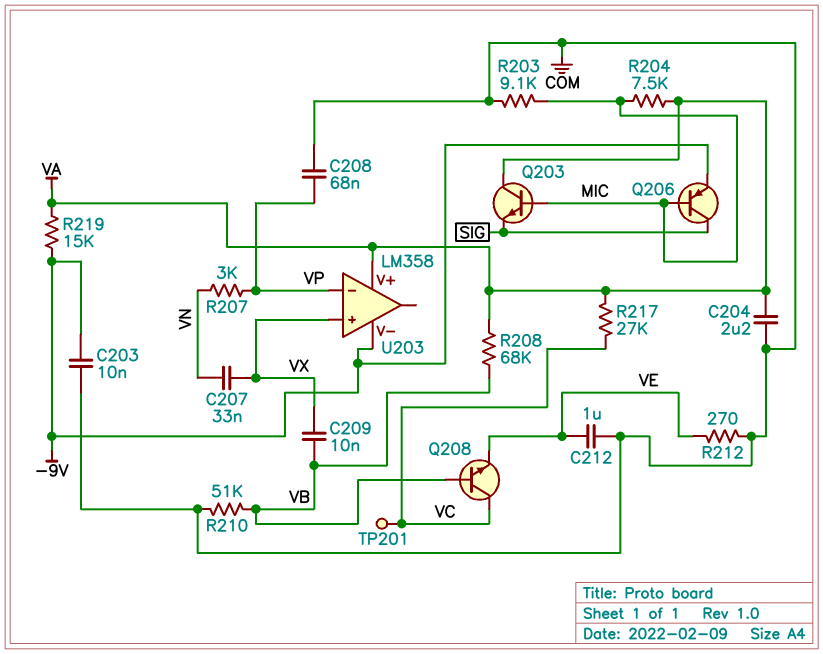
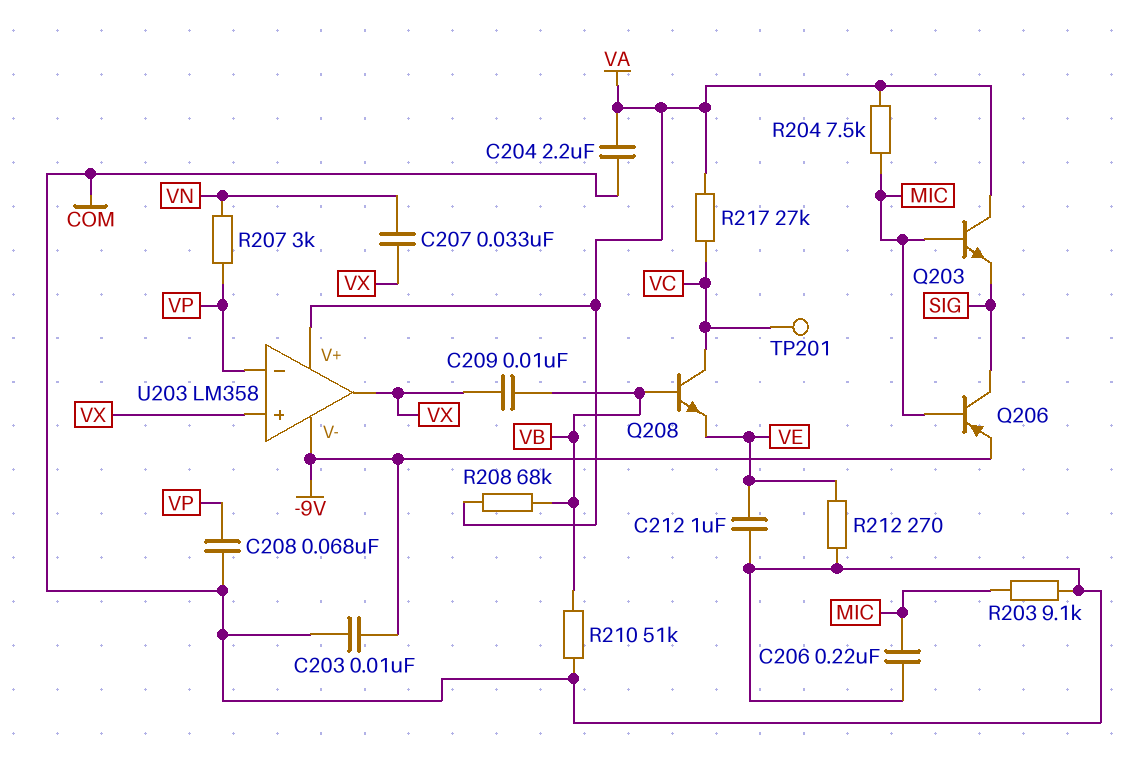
C206: none -> 220nF (COM, MIC)
R219: 15k (-9V, VA) -> none
U203 pin out: none -> VX

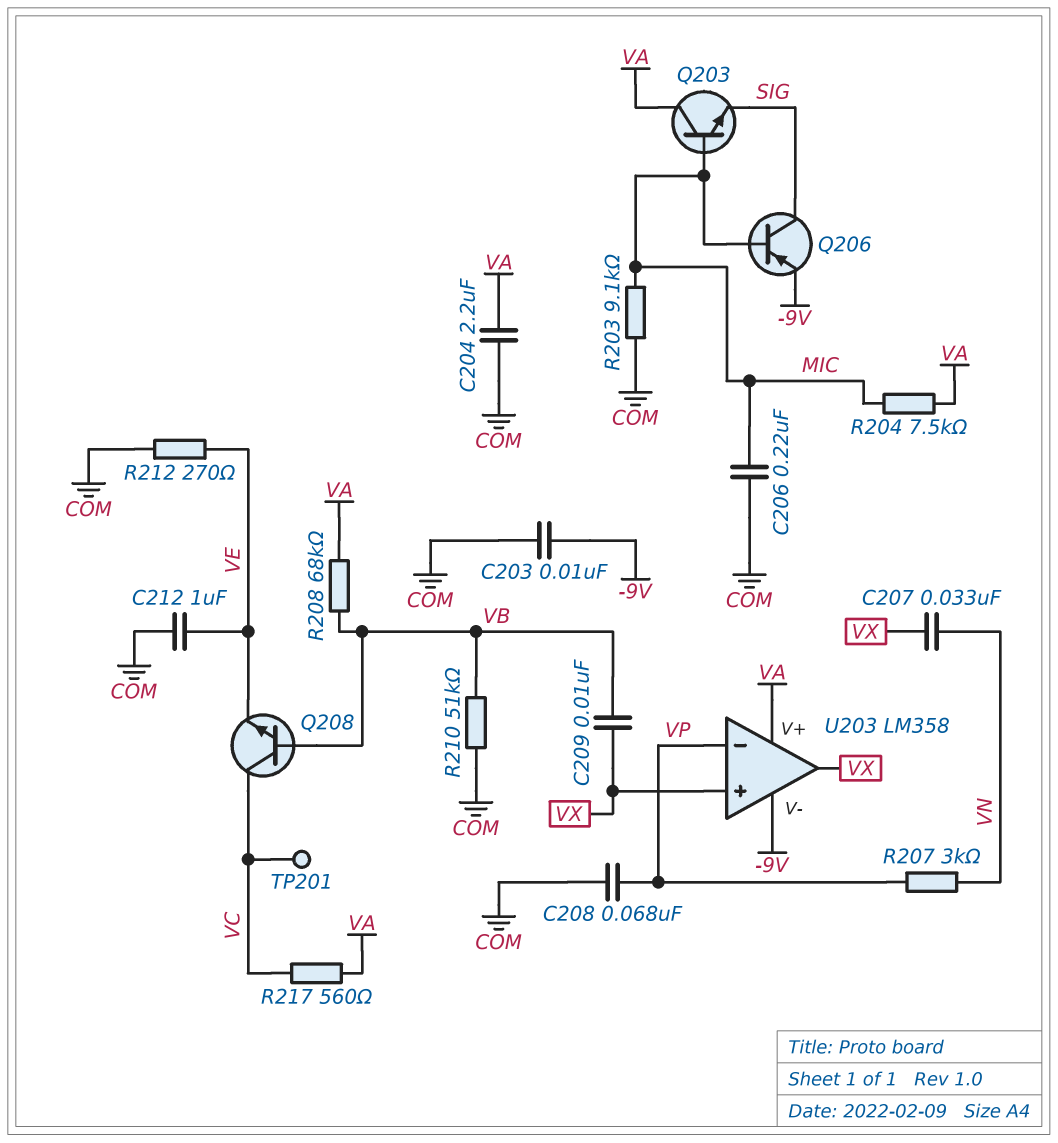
R217: 27k (VA, VC) -> 560 (VA, VC)

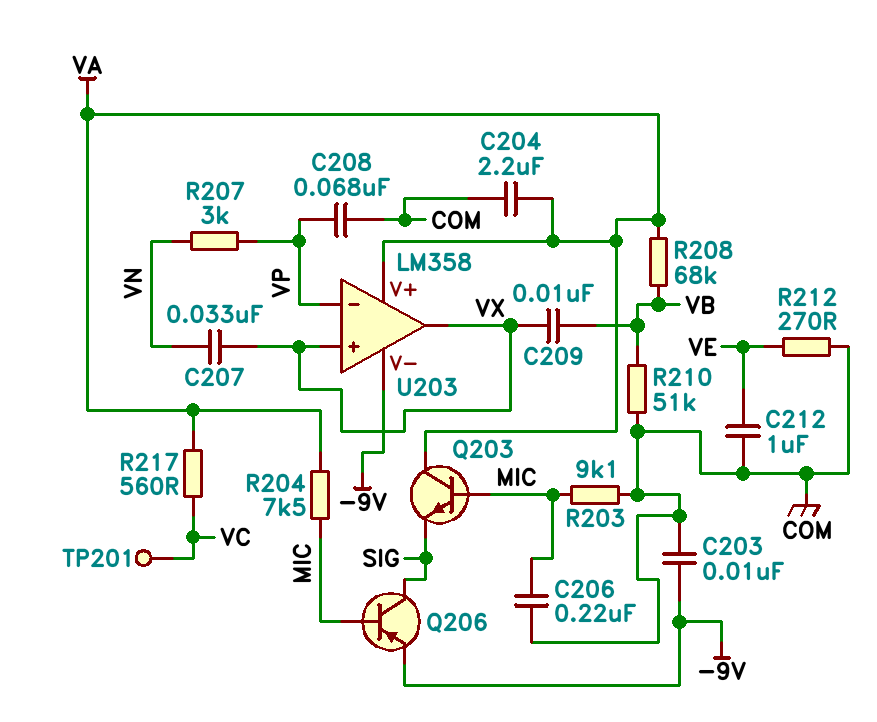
Q208: NPN (B VB, C VC, E VE) -> none

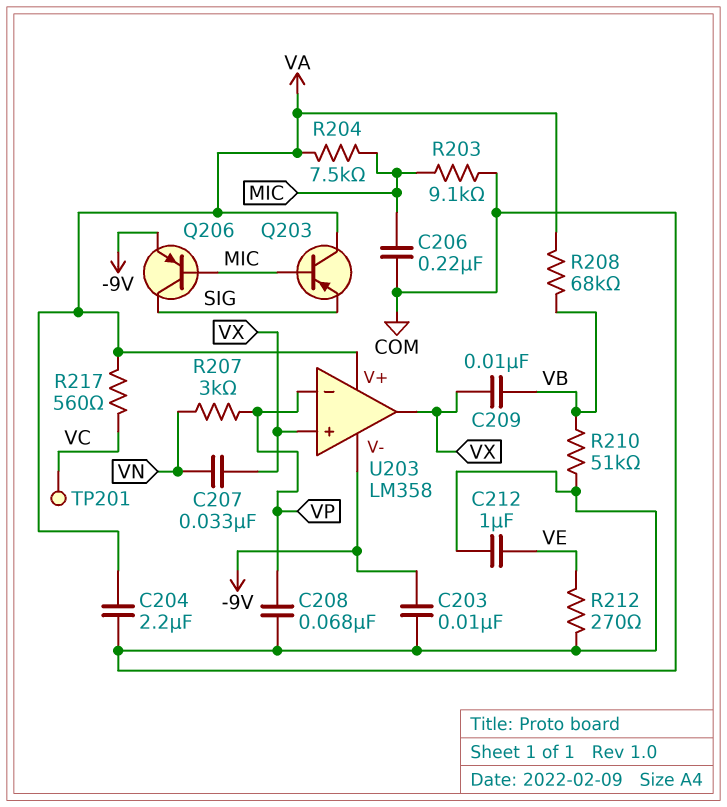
Q203: NPN (B MIC, C VA, E SIG) -> PNP (B MIC, C VA, E SIG)

